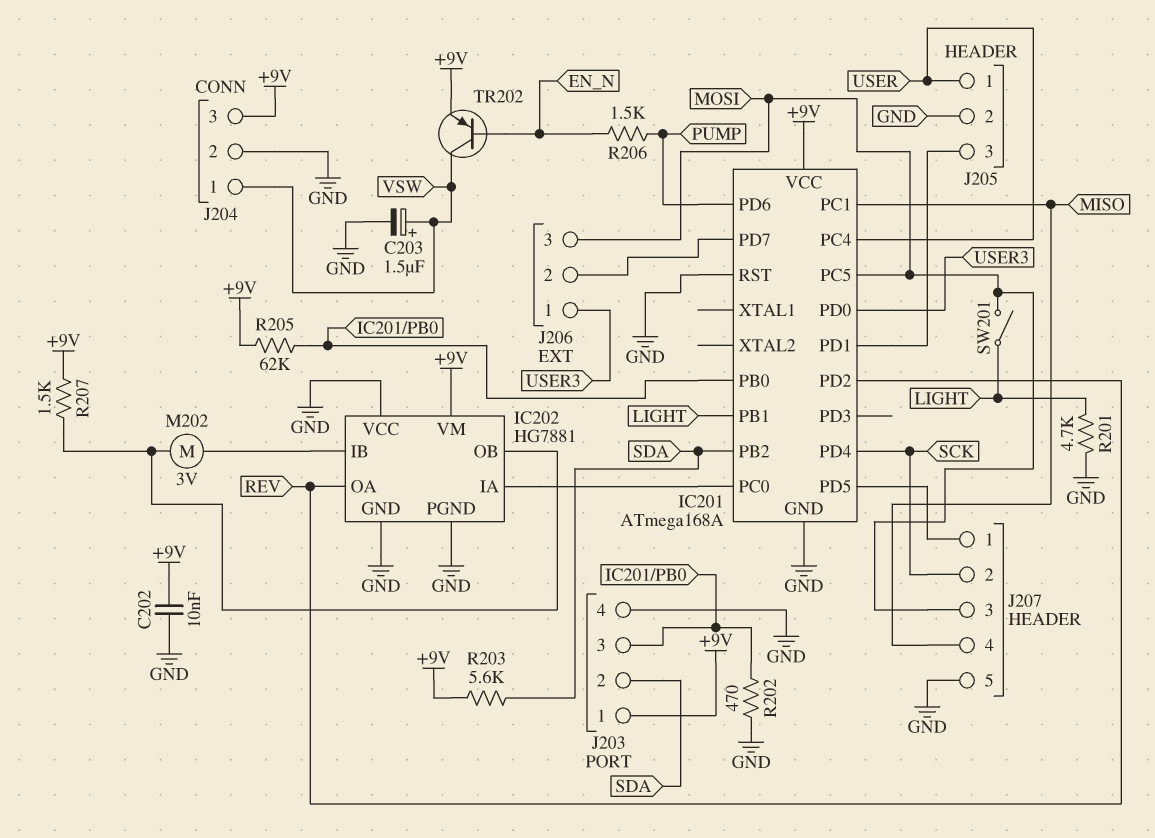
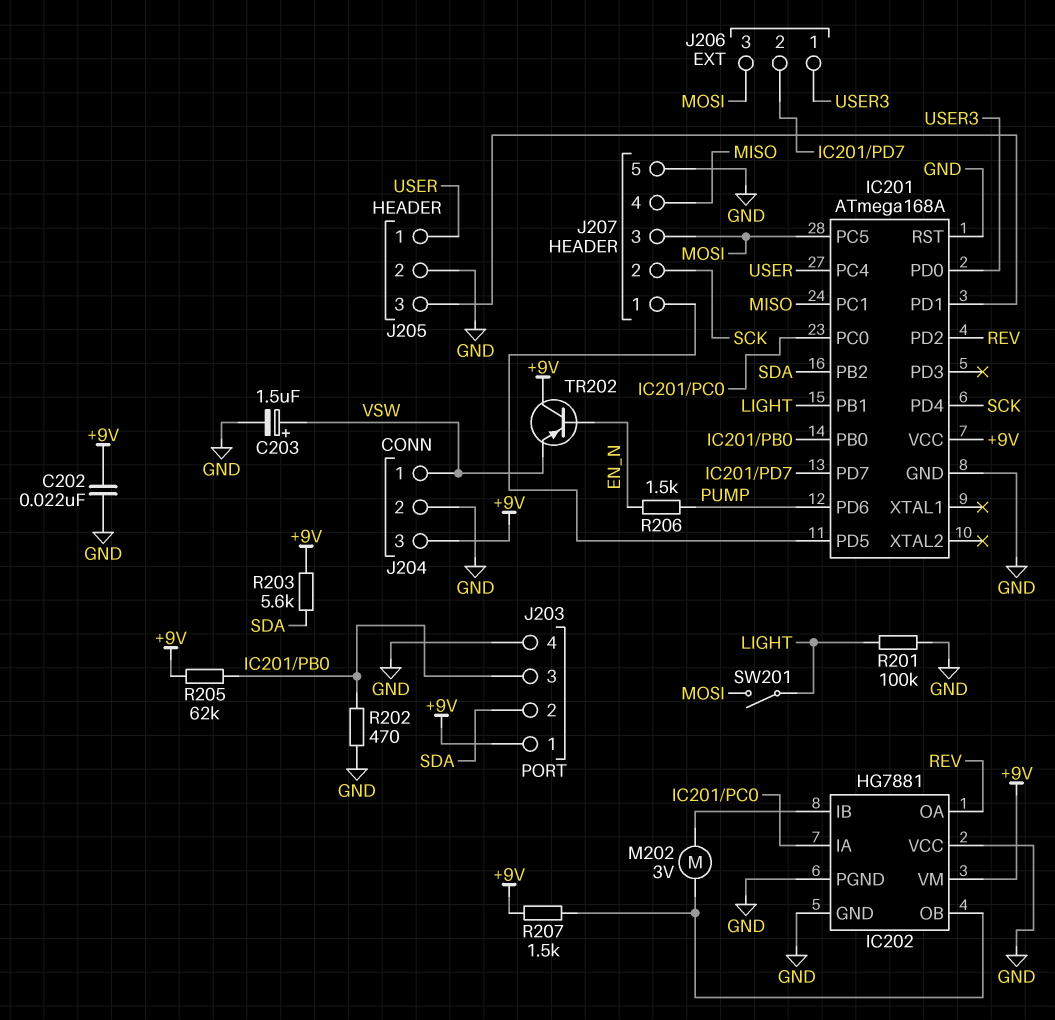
C202: 10nF (+9V, GND) -> 22nF (+9V, GND)
R201: 4.7k (GND, LIGHT) -> 100k (GND, LIGHT)
TR202: PNP (B EN_N, C VSW, E +9V) -> PNP (B EN_N, C +9V, E VSW)

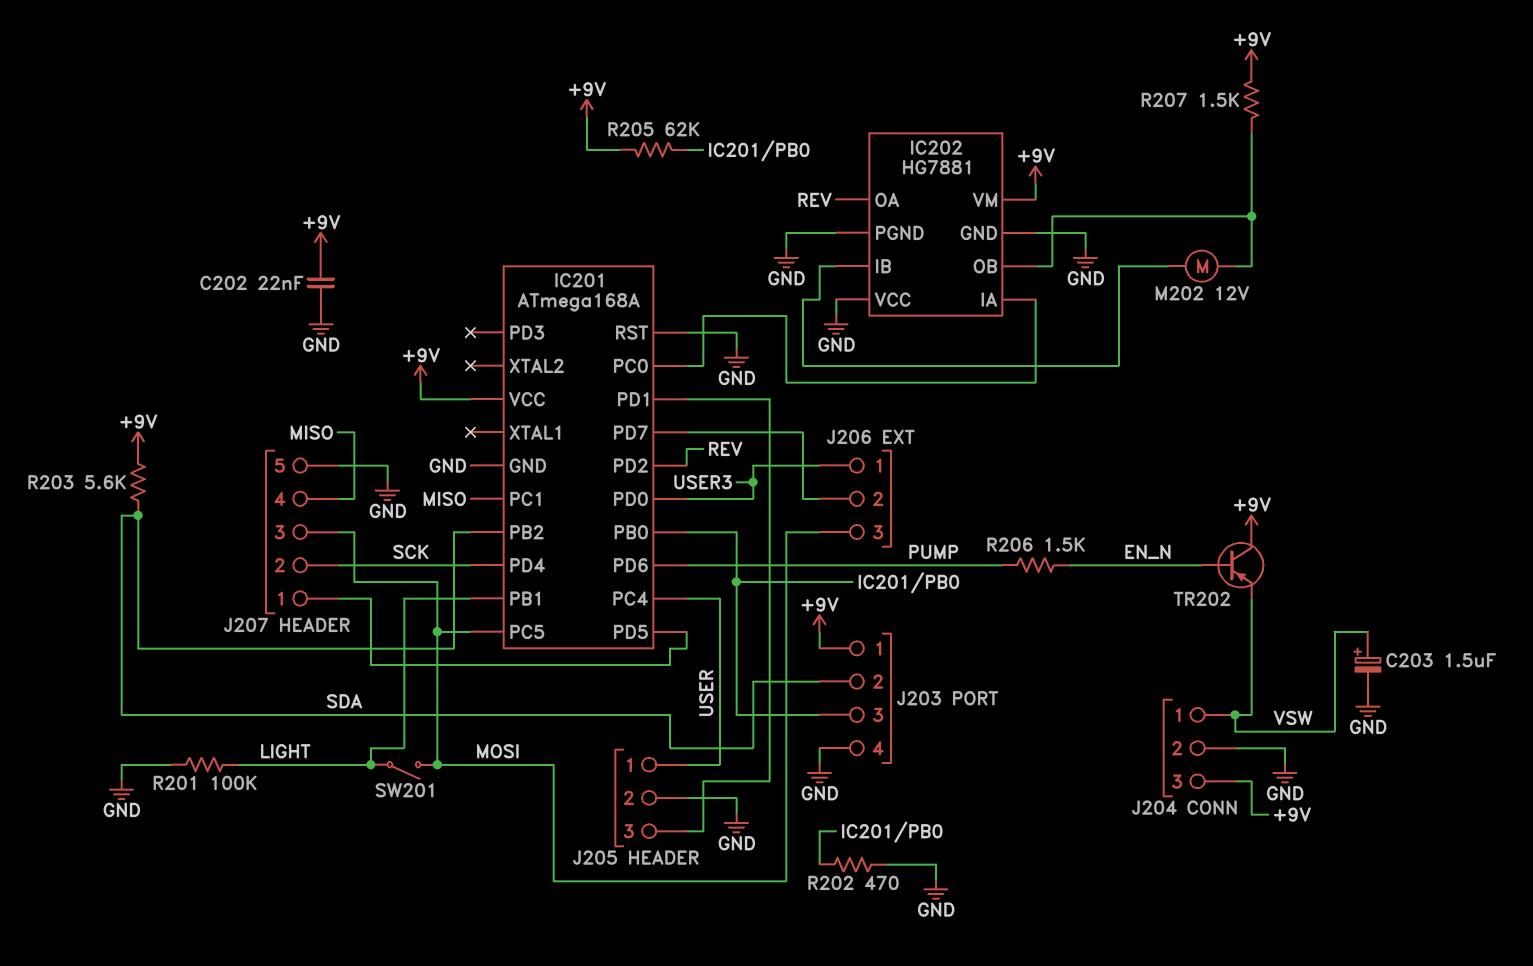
M202: motor 3V (IC202/IB, IC202/OB) -> motor 12V (IC202/IB, IC202/OB)

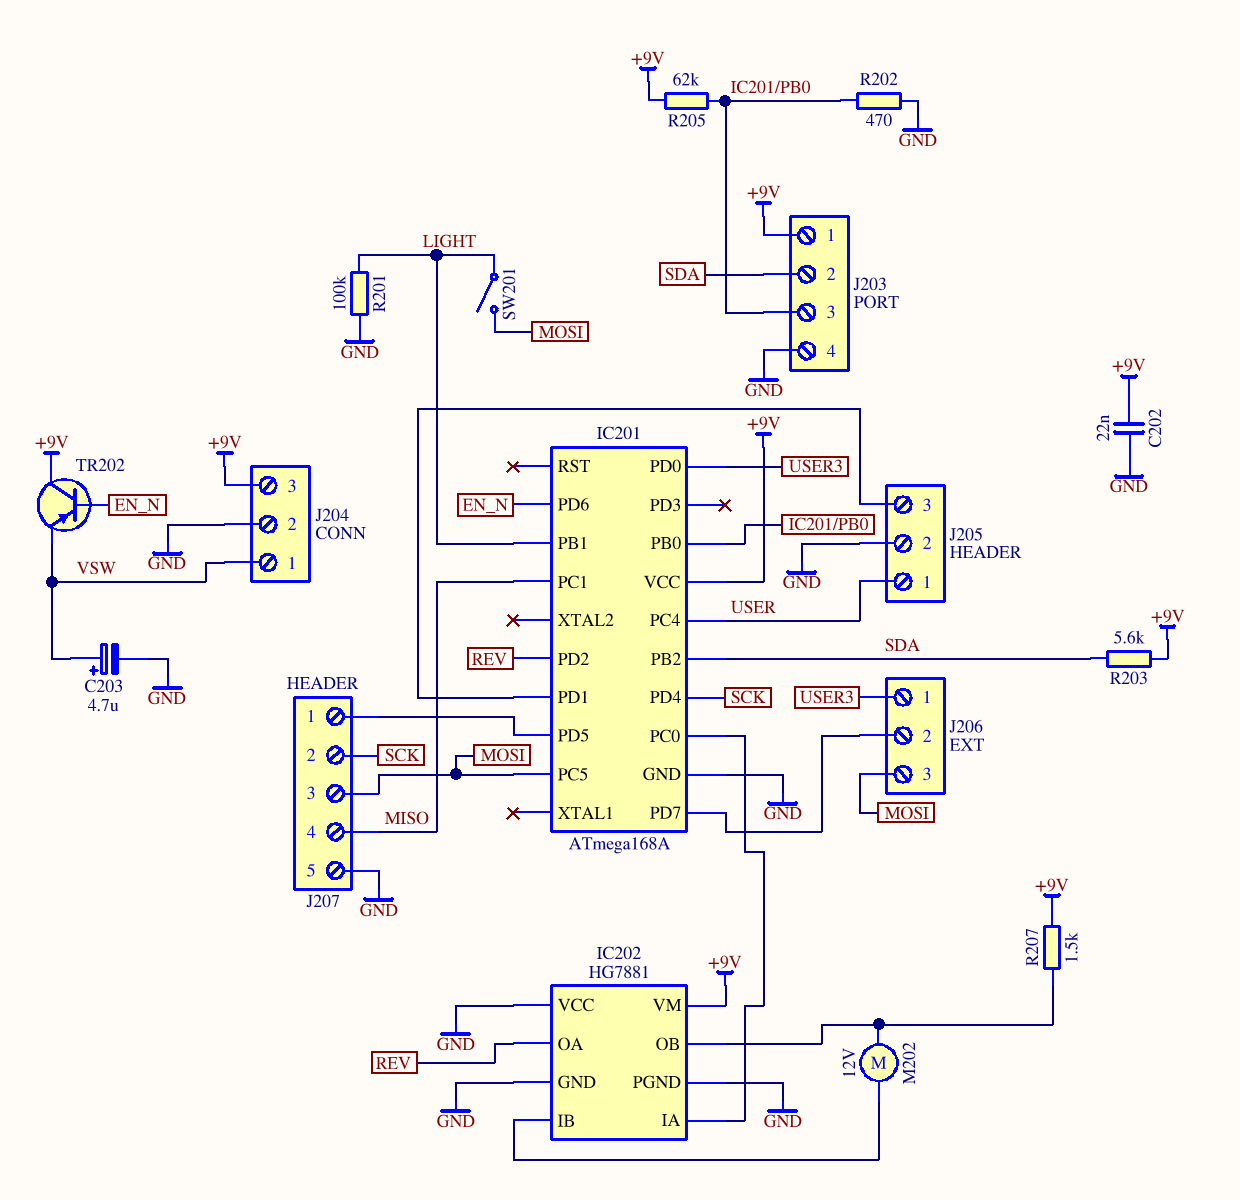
C203: 1.5uF (plus VSW, minus GND) -> 4.7uF (plus VSW, minus GND)
IC201 pin PD6: PUMP -> EN_N
IC201 pin RST: GND -> none
R206: 1.5k (EN_N, PUMP) -> none

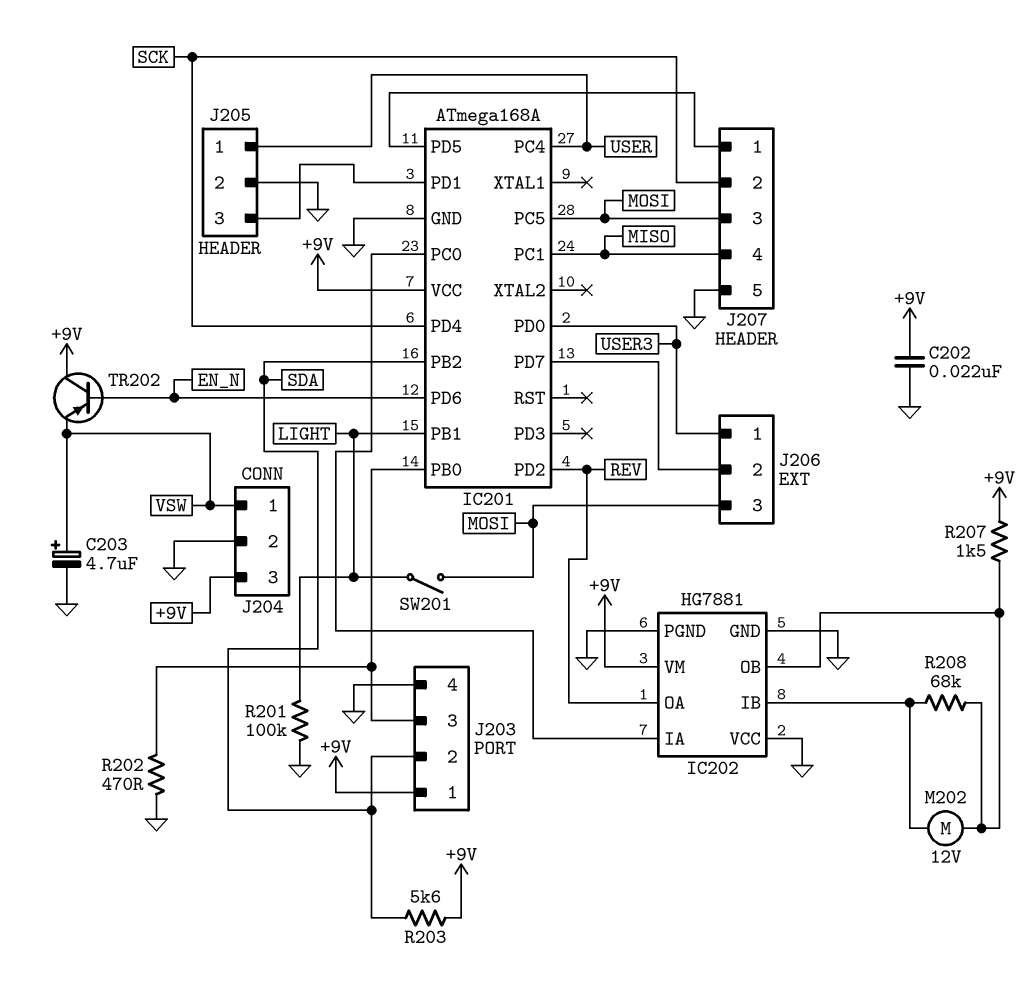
R205: 62k (+9V, IC201/PB0) -> none
R208: none -> 68k (IC202/IB, IC202/OB)

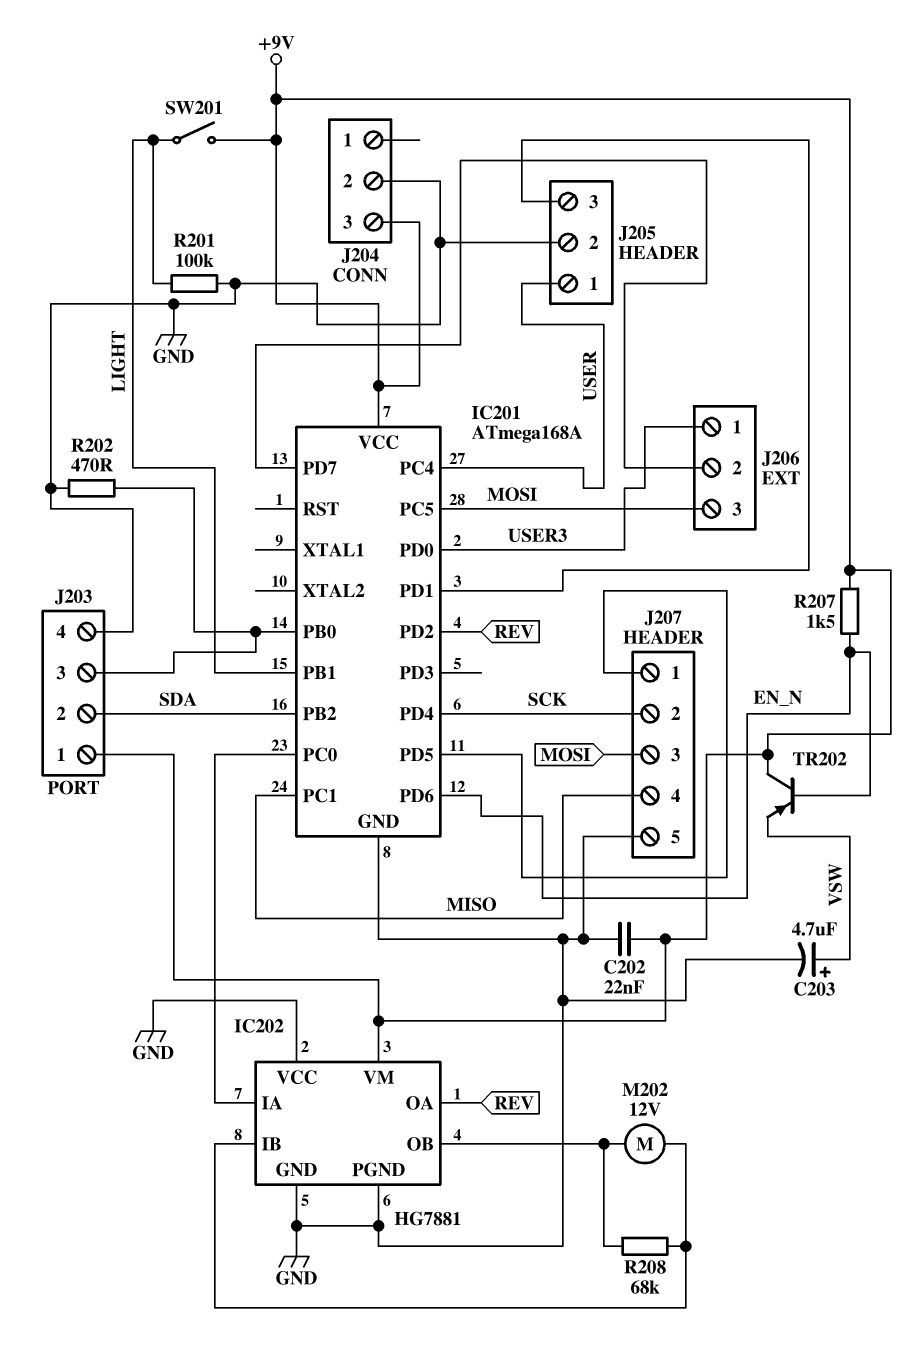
J204 pin 1: VSW -> none
R203: 5.6k (+9V, SDA) -> none
R207: 1.5k (+9V, IC202/OB) -> 1.5k (+9V, EN_N)
SW201: switch (LIGHT, MOSI) -> switch (+9V, LIGHT)

